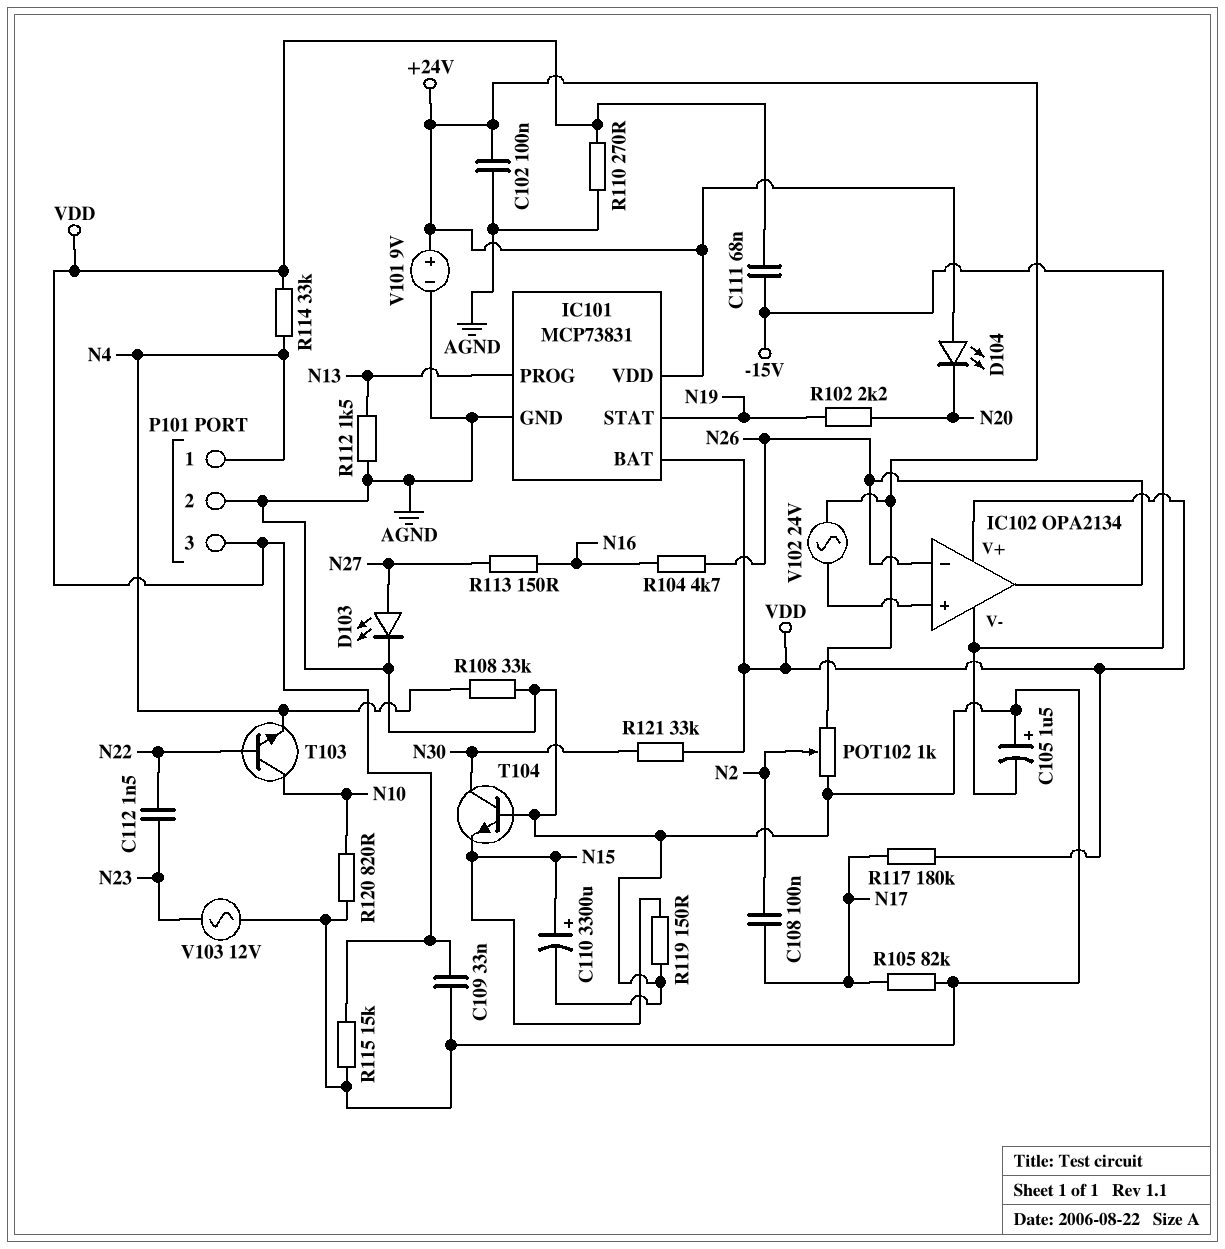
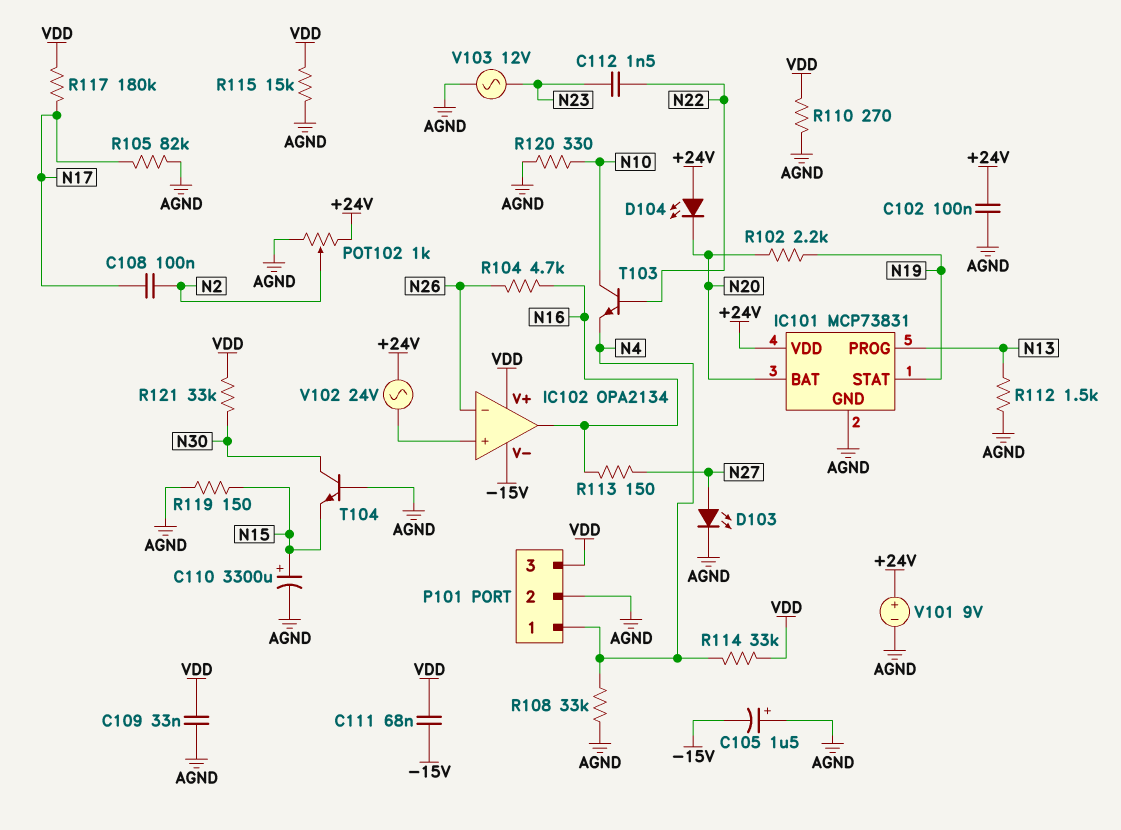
IC101 pin BAT: VDD -> N20
IC102 pin out: N26 -> N16
R120: 820 (AGND, N10) -> 330 (AGND, N10)

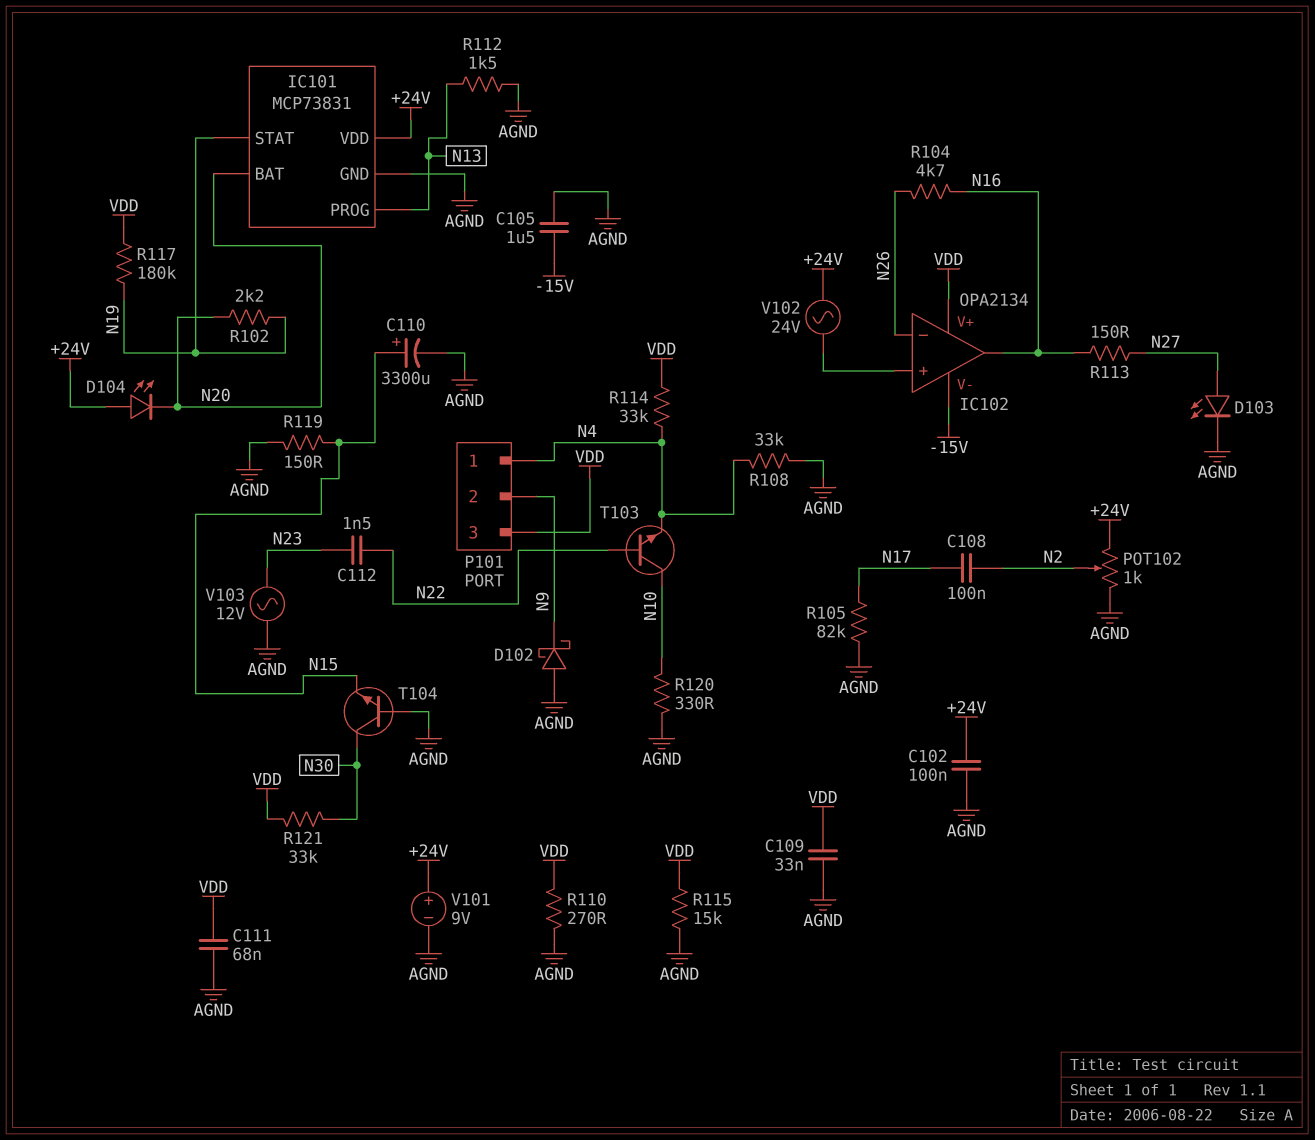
C105: 1.5uF (plus AGND, minus -15V) -> 1.5uF (-15V, AGND)
C111: 68nF (-15V, VDD) -> 68nF (AGND, VDD)
D102: none -> schottky (A AGND, K N9)
P101 pin 2: AGND -> N9
R117: 180k (N17, VDD) -> 180k (N19, VDD)

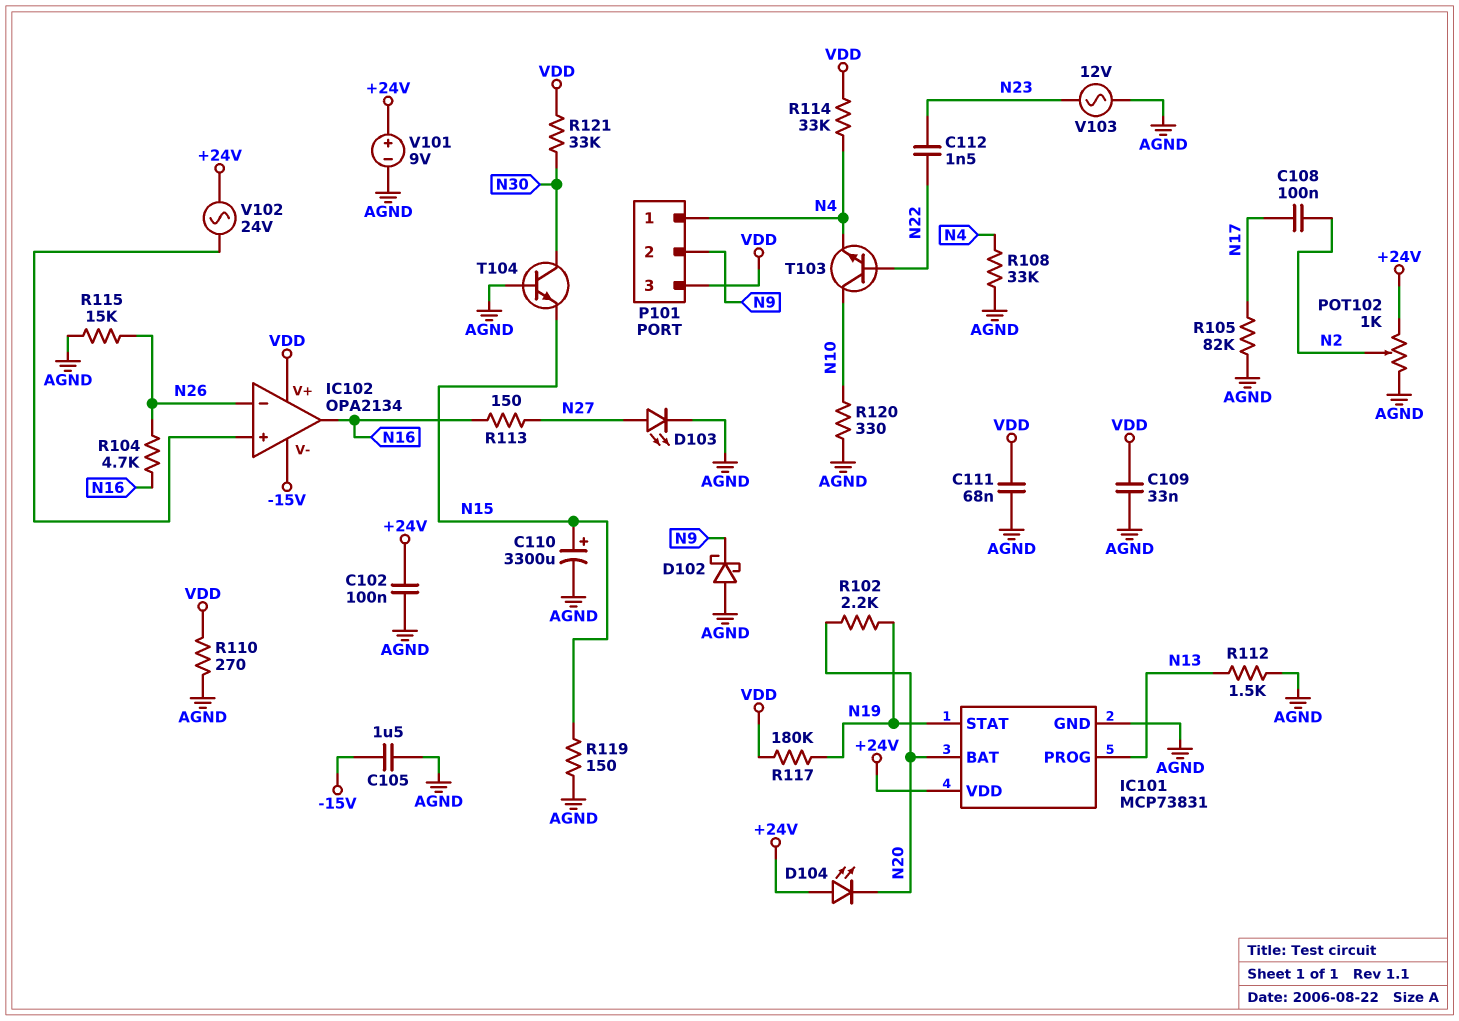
R115: 15k (AGND, VDD) -> 15k (AGND, N26)

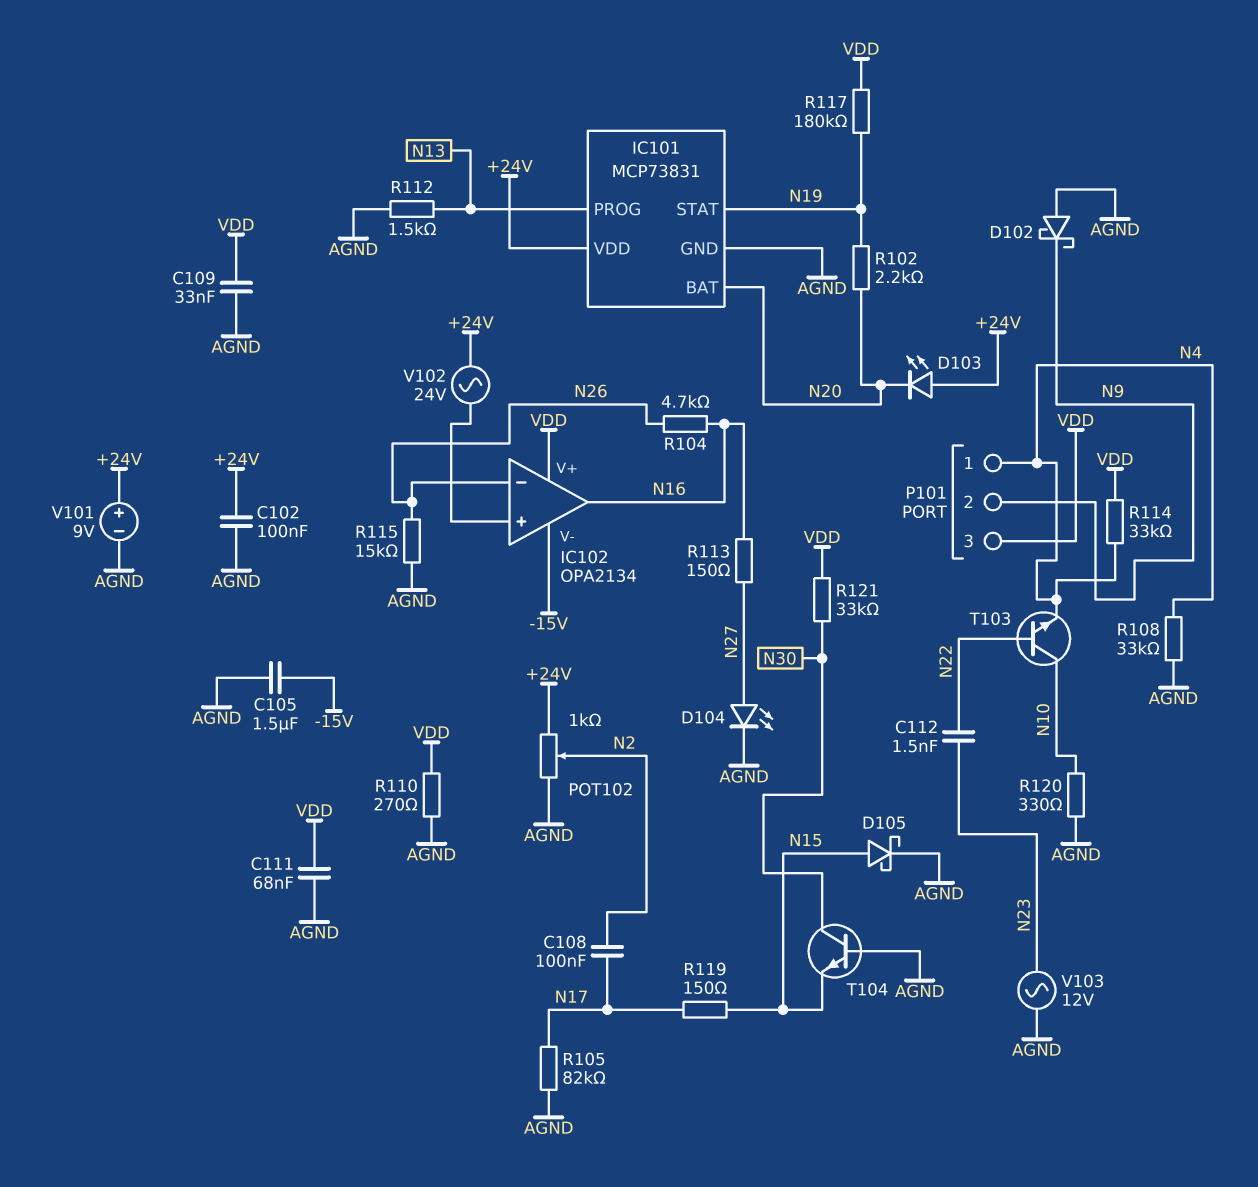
C110: 3300uF (plus N15, minus AGND) -> none
D103: LED (A N27, K AGND) -> LED (A +24V, K N20)
D104: LED (A +24V, K N20) -> LED (A N27, K AGND)
D105: none -> schottky (A N15, K AGND)
R119: 150 (AGND, N15) -> 150 (N15, N17)

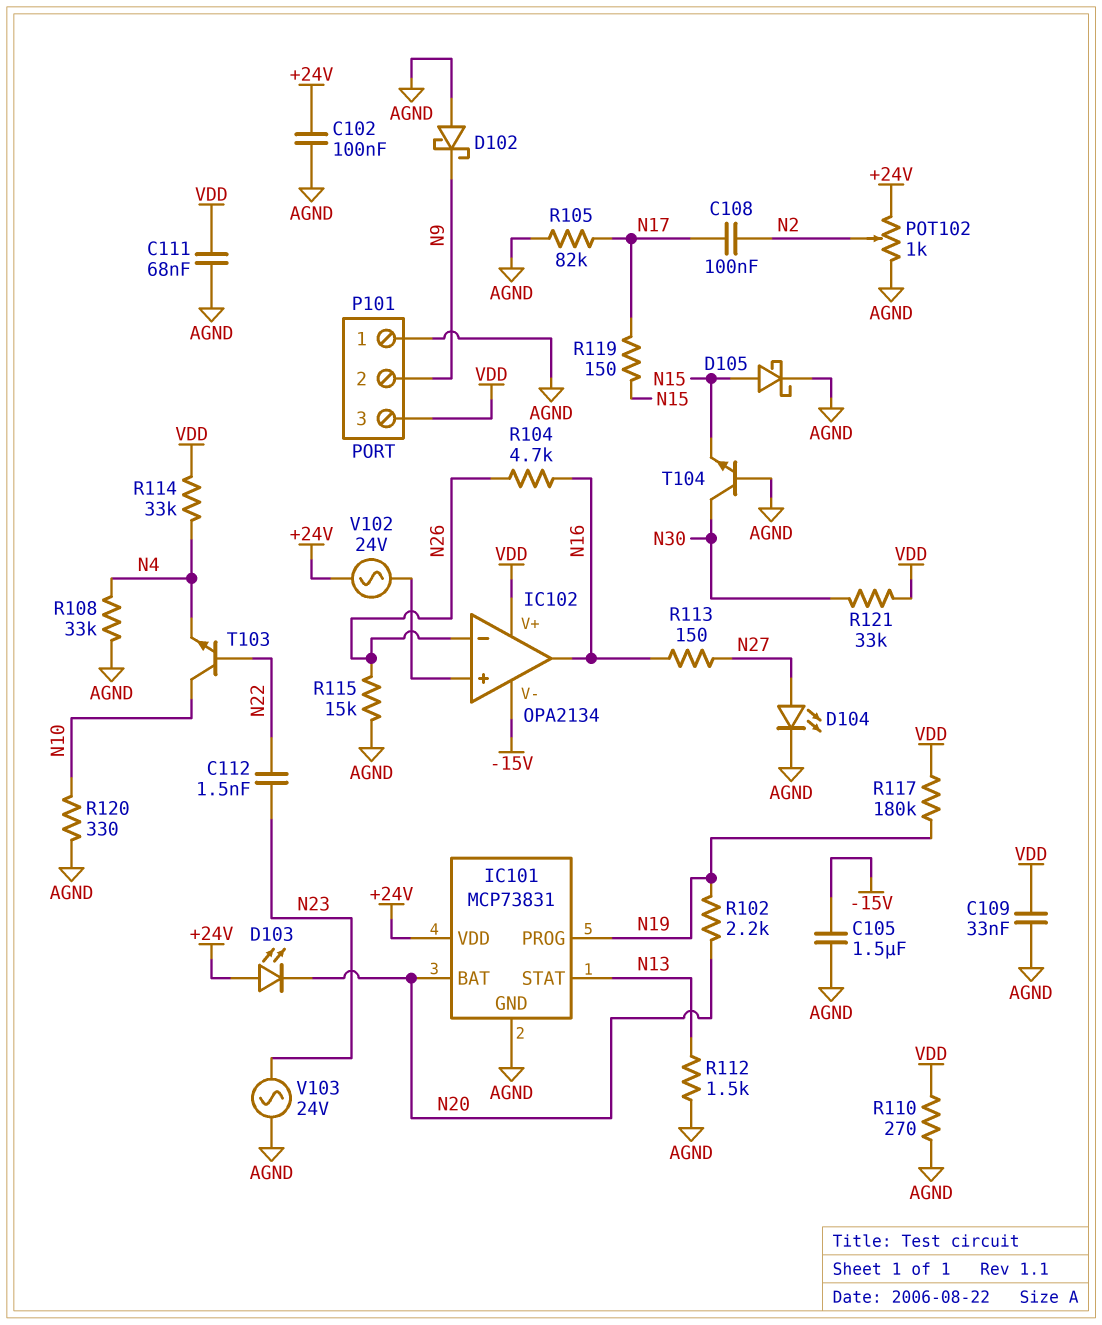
IC101 pin PROG: N13 -> N19
IC101 pin STAT: N19 -> N13
P101 pin 1: N4 -> AGND
V101: 9V (plus +24V, minus AGND) -> none
V103: AC 12V (AGND, N23) -> AC 24V (AGND, N23)

